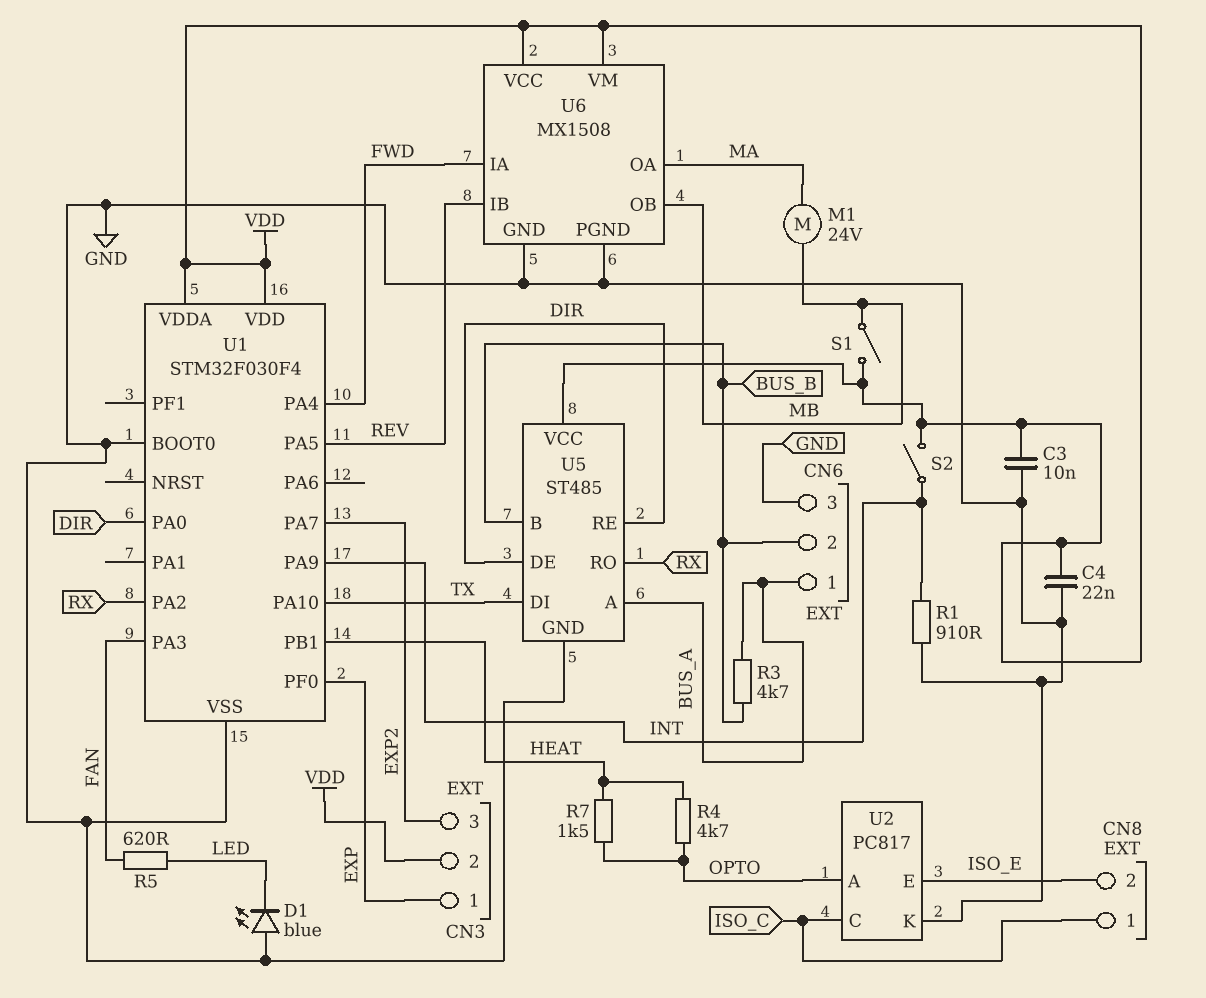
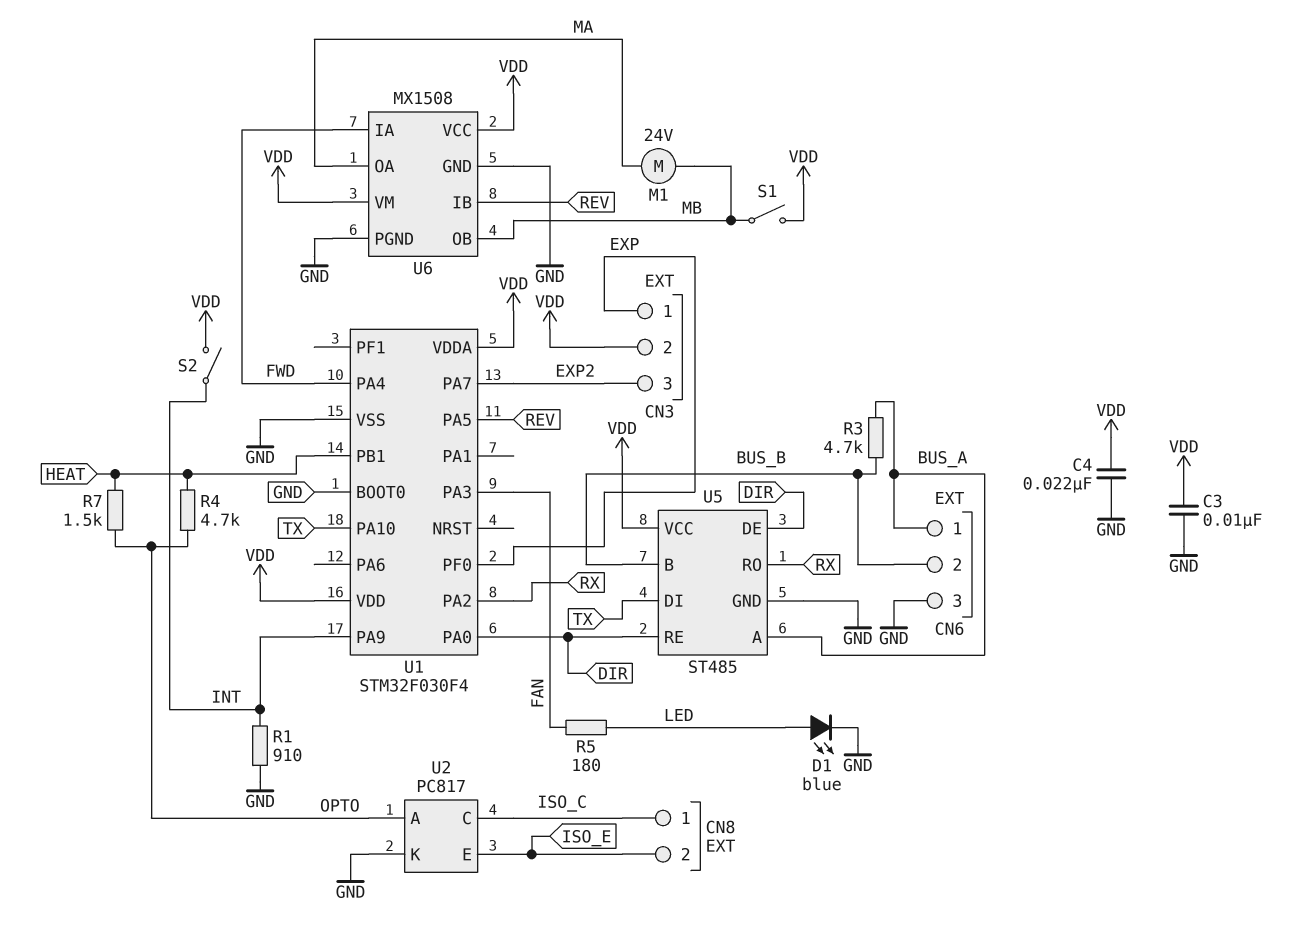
D1: LED blue (A GND, K LED) -> LED blue (A LED, K GND)
R5: 620 (FAN, LED) -> 180 (FAN, LED)

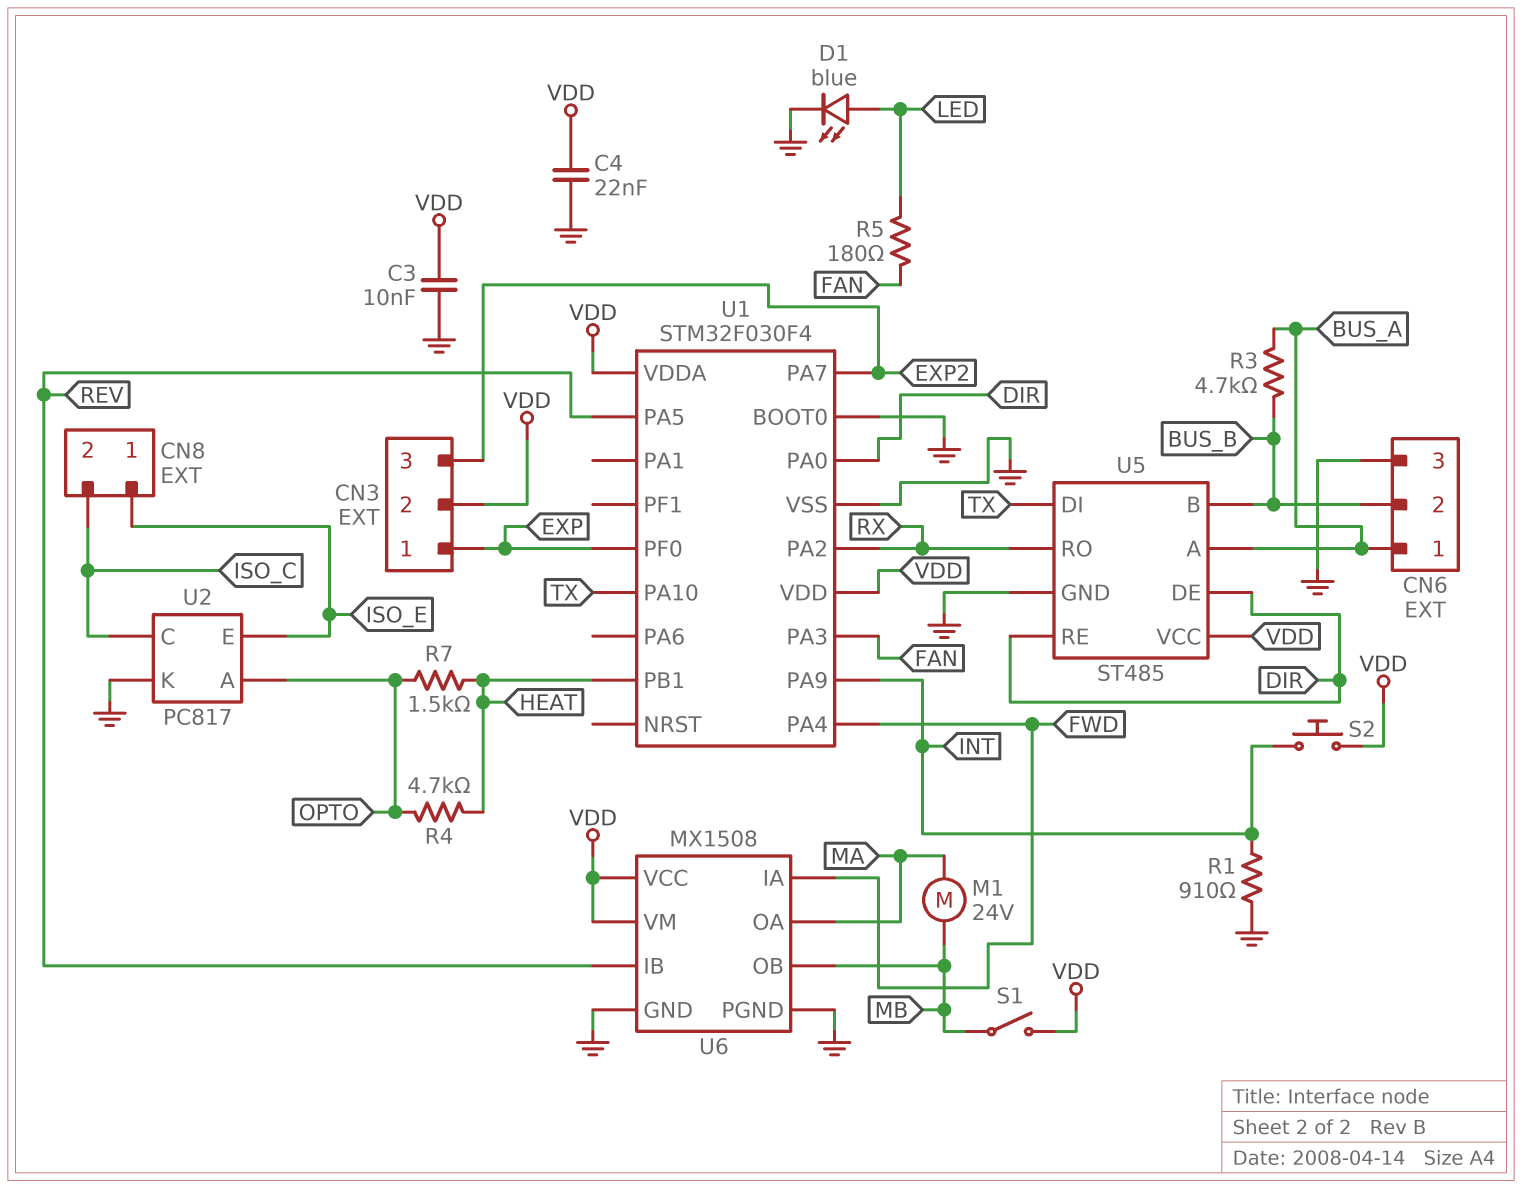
CN8 pin 1: ISO_C -> ISO_E
CN8 pin 2: ISO_E -> ISO_C
S2: switch (INT, VDD) -> button (INT, VDD)

